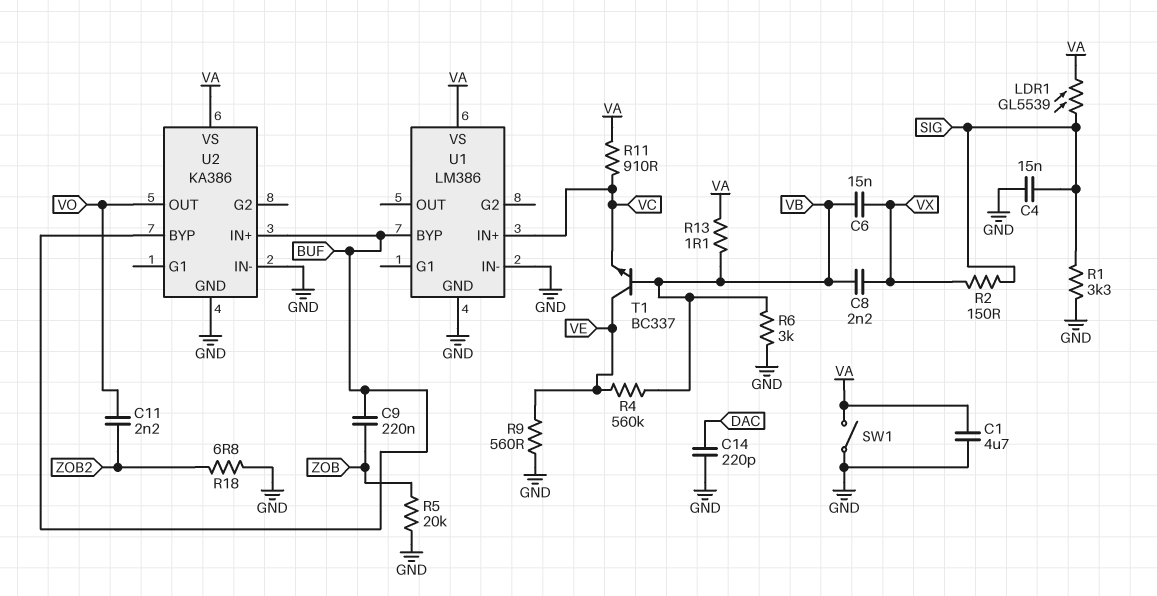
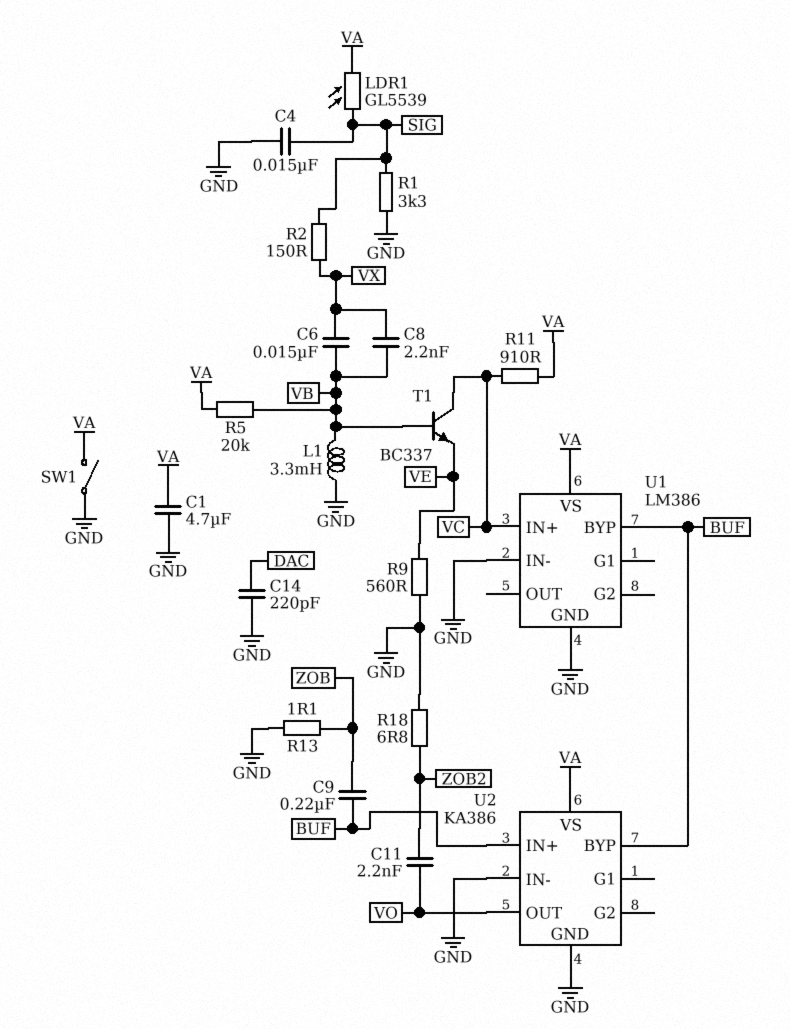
L1: none -> 3.3mH (GND, VB)
R4: 560k (VB, VE) -> none
R5: 20k (GND, ZOB) -> 20k (VA, VB)
R6: 3k (GND, VB) -> none
R13: 1.1 (VA, VB) -> 1.1 (GND, ZOB)
T1: NPN BC337 (B VB, C VE, E VC) -> NPN BC337 (B VB, C VC, E VE)

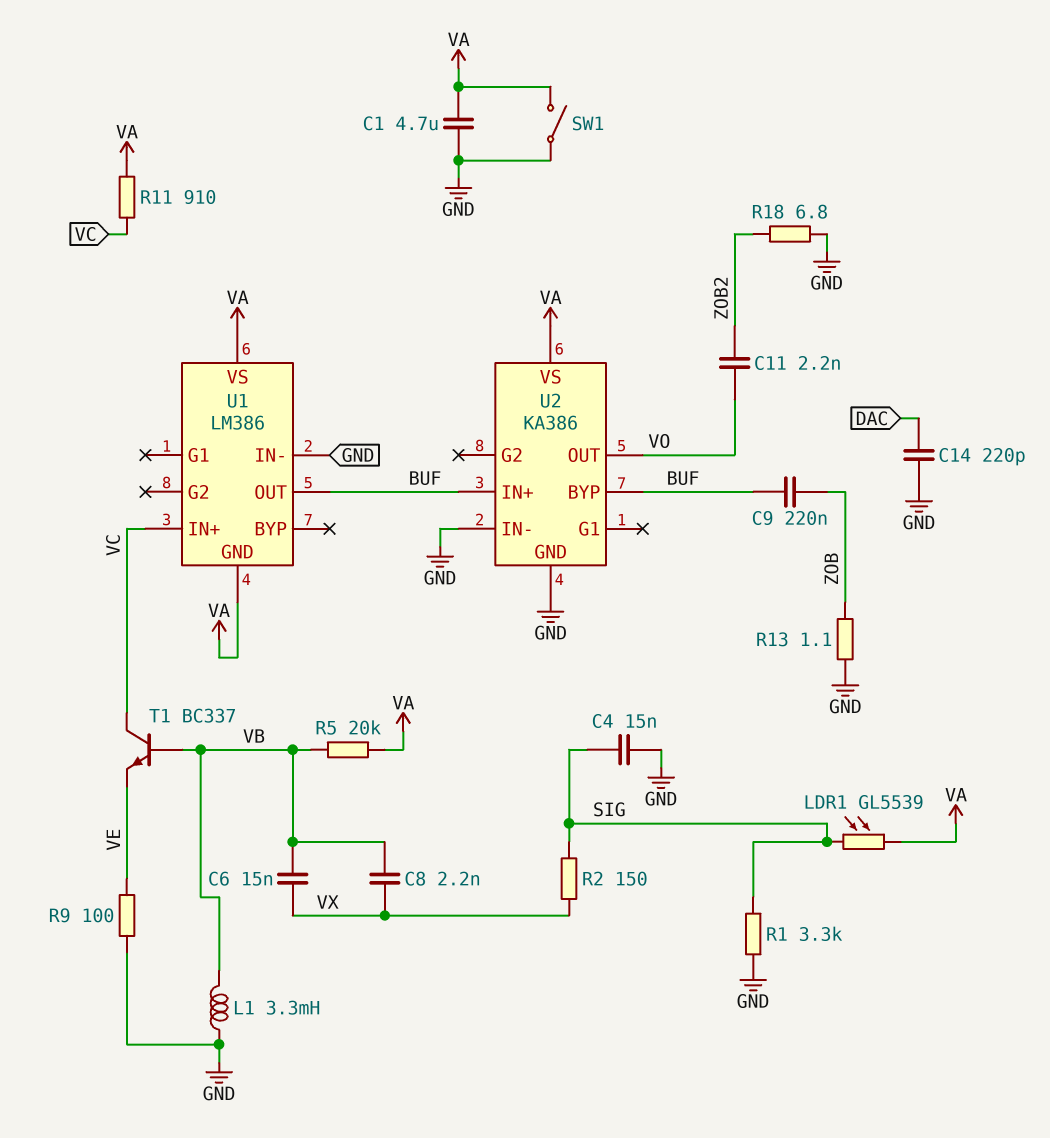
R9: 560 (GND, VE) -> 100 (GND, VE)
U1 pin BYP: BUF -> none
U1 pin GND: GND -> VA
U1 pin OUT: none -> BUF

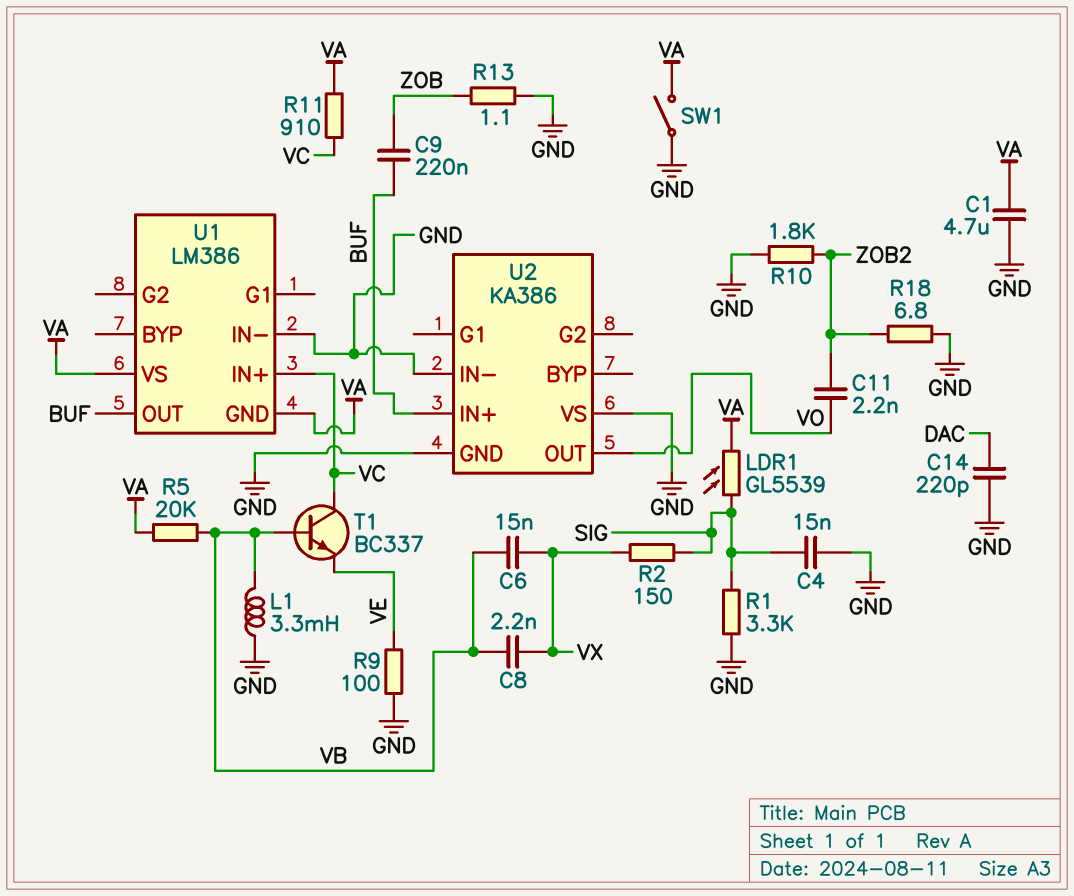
R10: none -> 1.8k (GND, ZOB2)
U2 pin BYP: BUF -> none
U2 pin VS: VA -> GND

